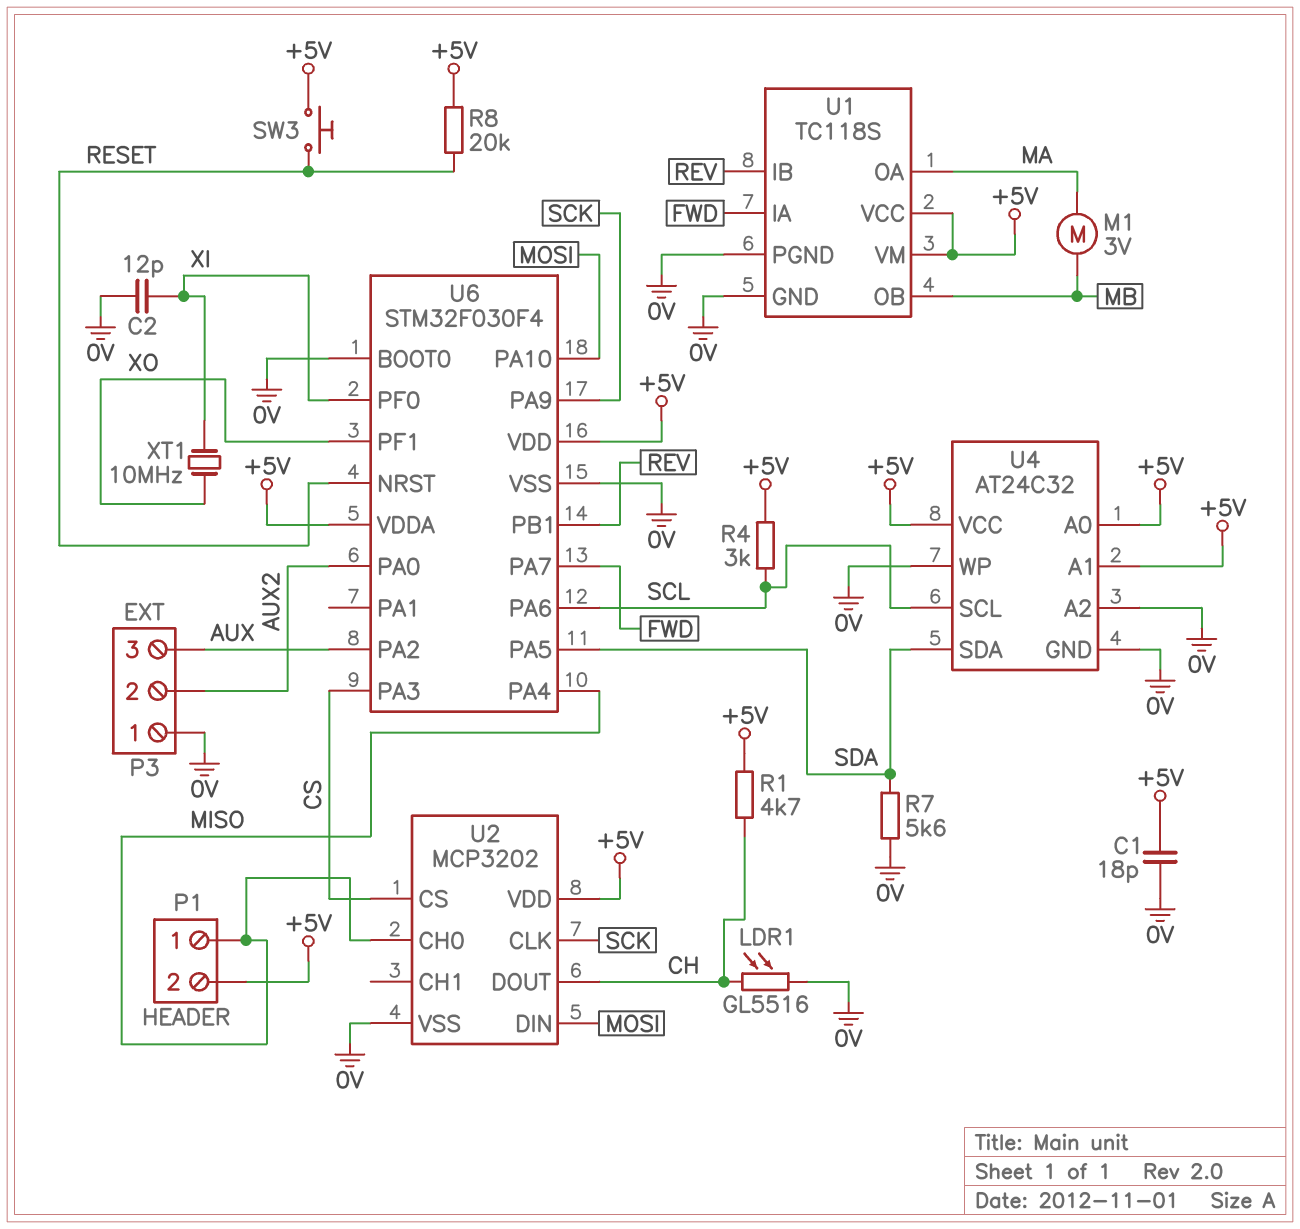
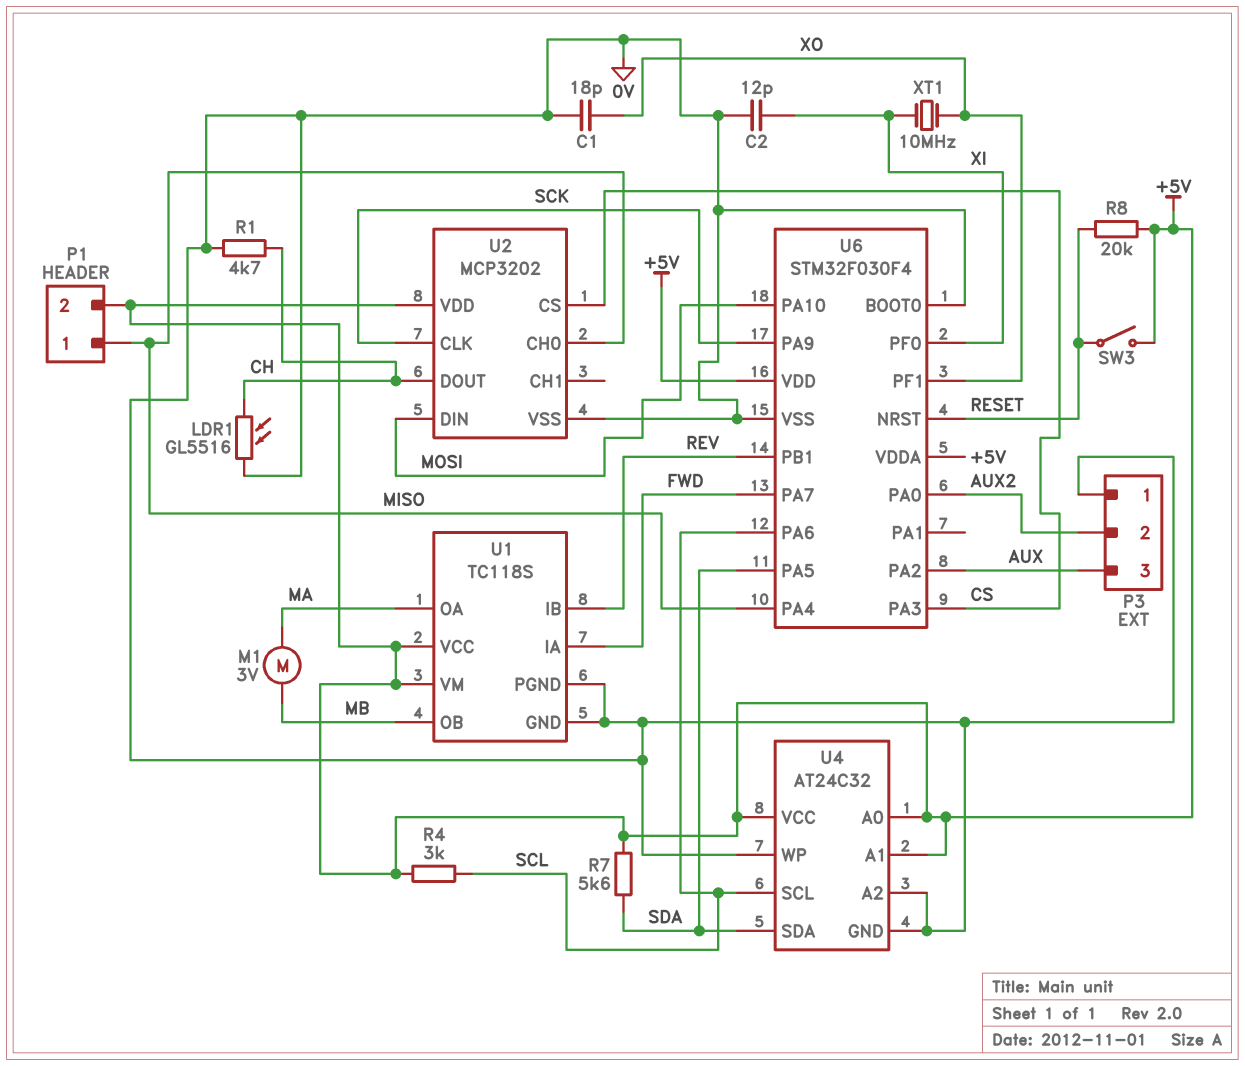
C1: 18pF (+5V, 0V) -> 18pF (0V, XO)
R1: 4.7k (+5V, CH) -> 4.7k (0V, CH)
R7: 5.6k (0V, SDA) -> 5.6k (+5V, SDA)
SW3: button (+5V, RESET) -> switch (+5V, RESET)

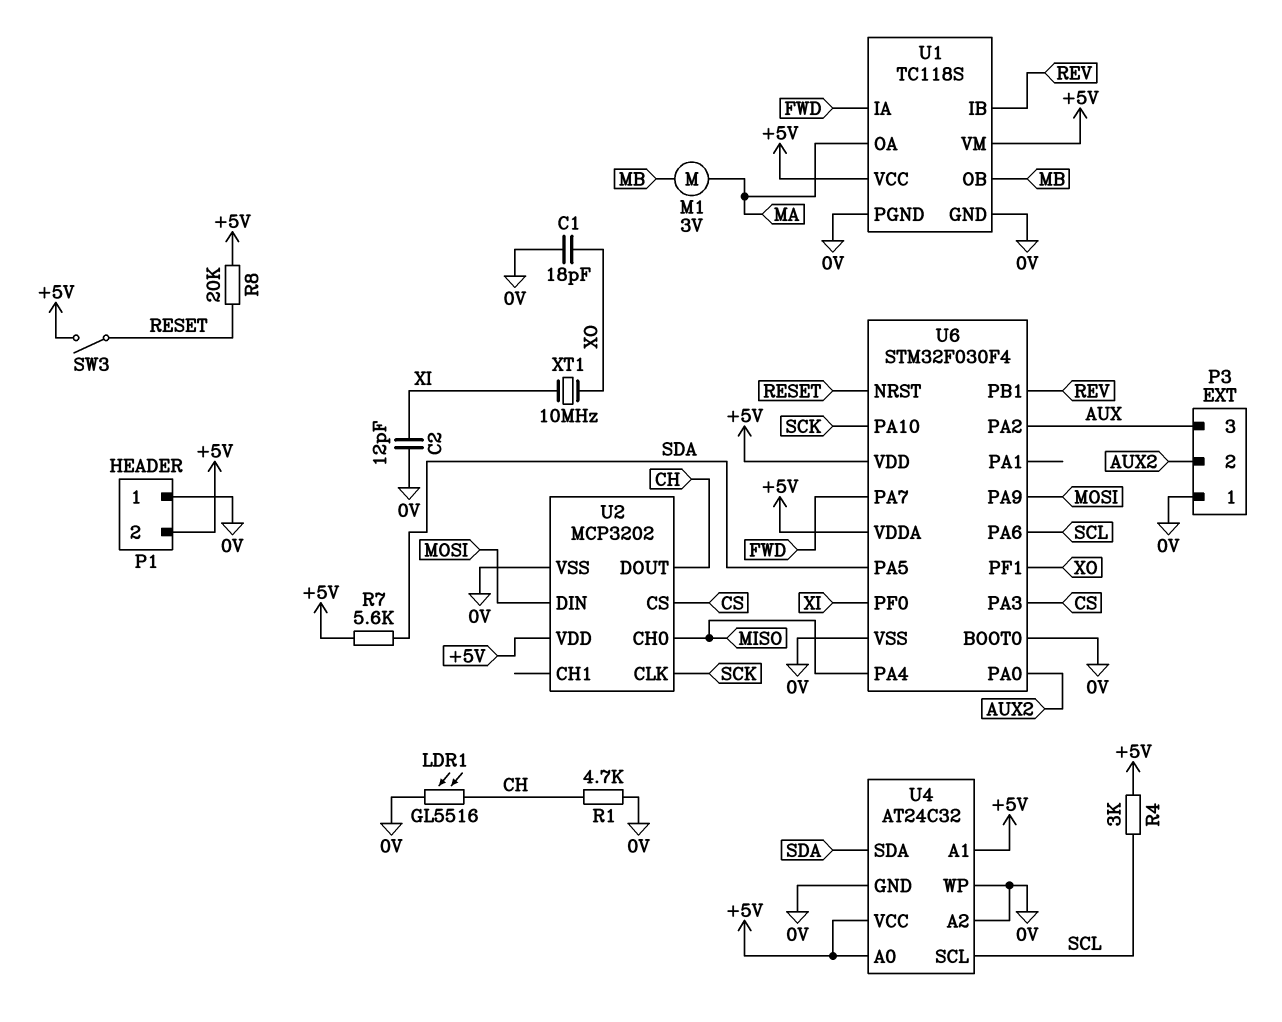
P1 pin 1: MISO -> 0V
U6 pin PA9: SCK -> MOSI
U6 pin PA10: MOSI -> SCK

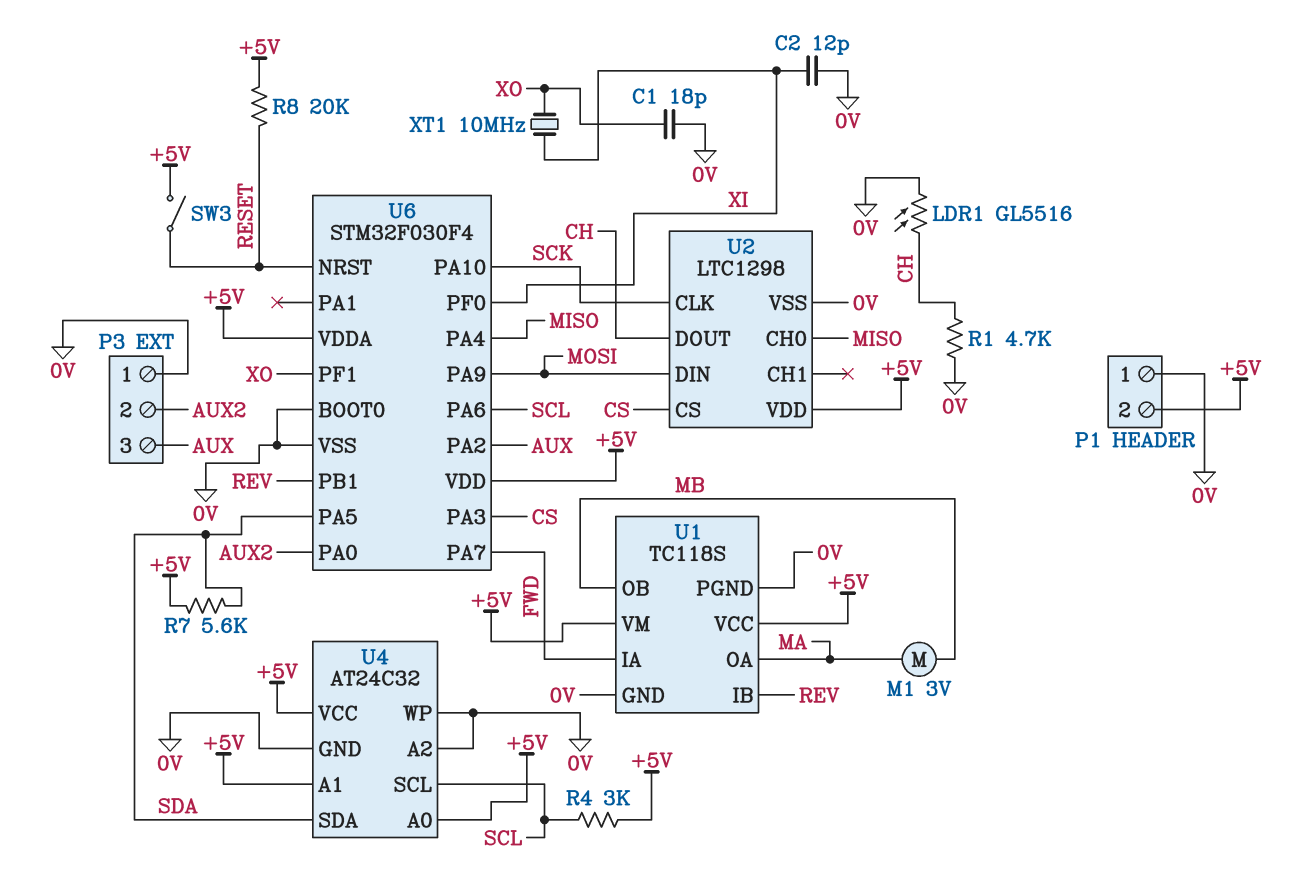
U2: MCP3202 -> LTC1298

